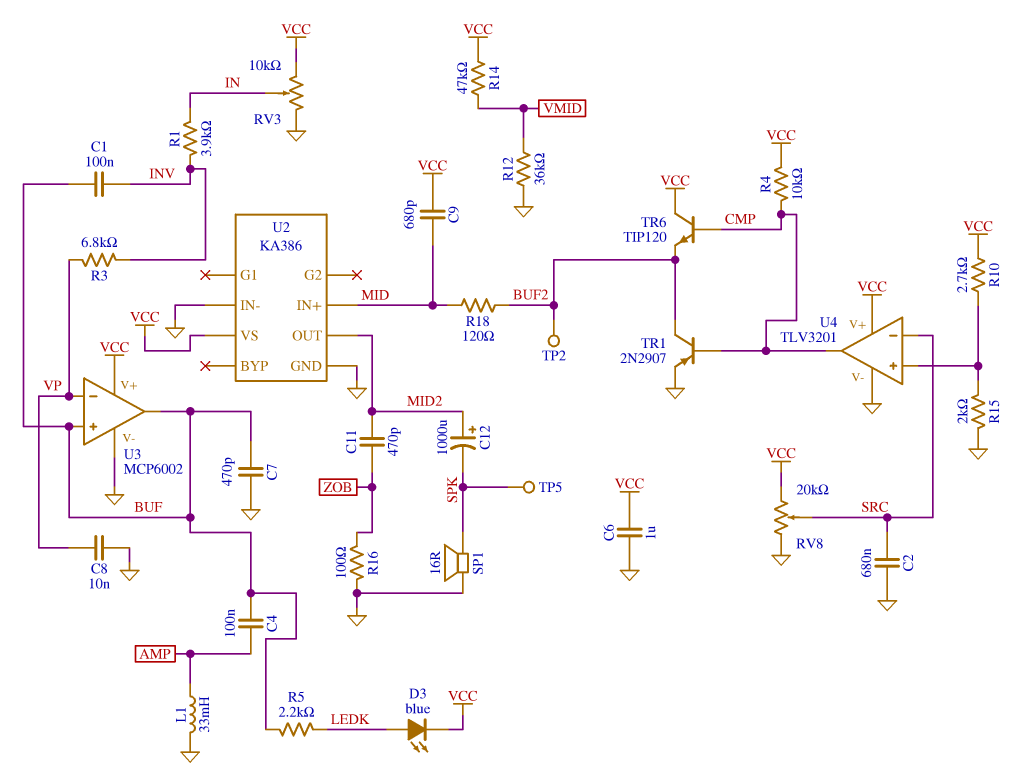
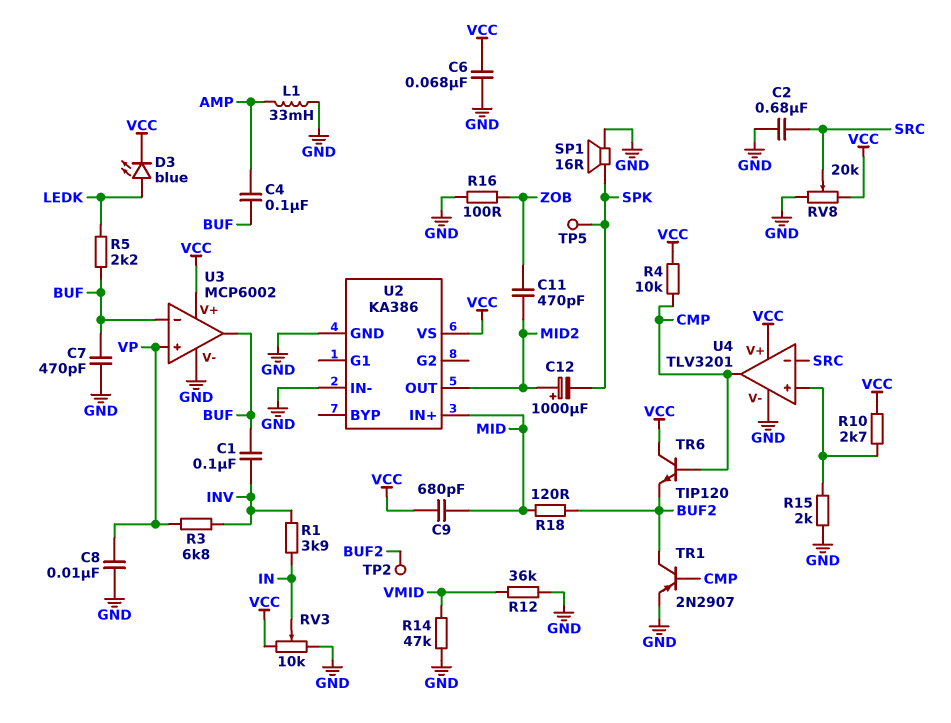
C6: 1uF (GND, VCC) -> 68nF (GND, VCC)
R14: 47k (VCC, VMID) -> 47k (GND, VMID)
U3 pin in+: BUF -> VP
U3 pin in-: VP -> BUF

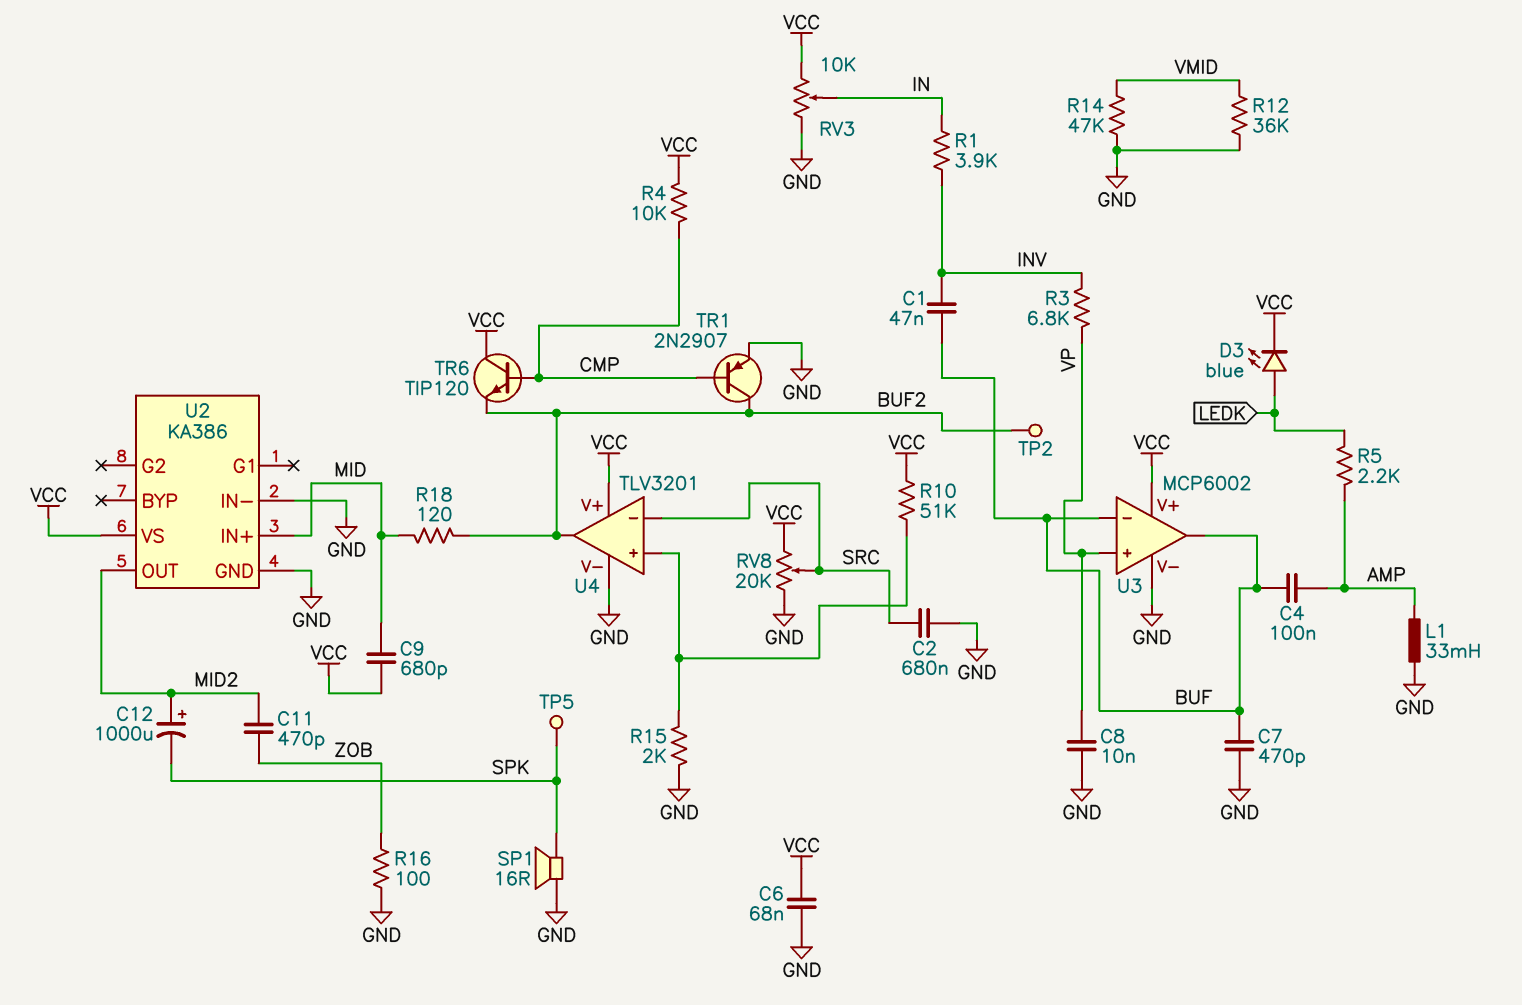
C1: 100nF (BUF, INV) -> 47nF (BUF, INV)
R5: 2.2k (BUF, LEDK) -> 2.2k (AMP, LEDK)
R10: 2.7k (U4/in+, VCC) -> 51k (U4/in+, VCC)
U4 pin out: CMP -> BUF2

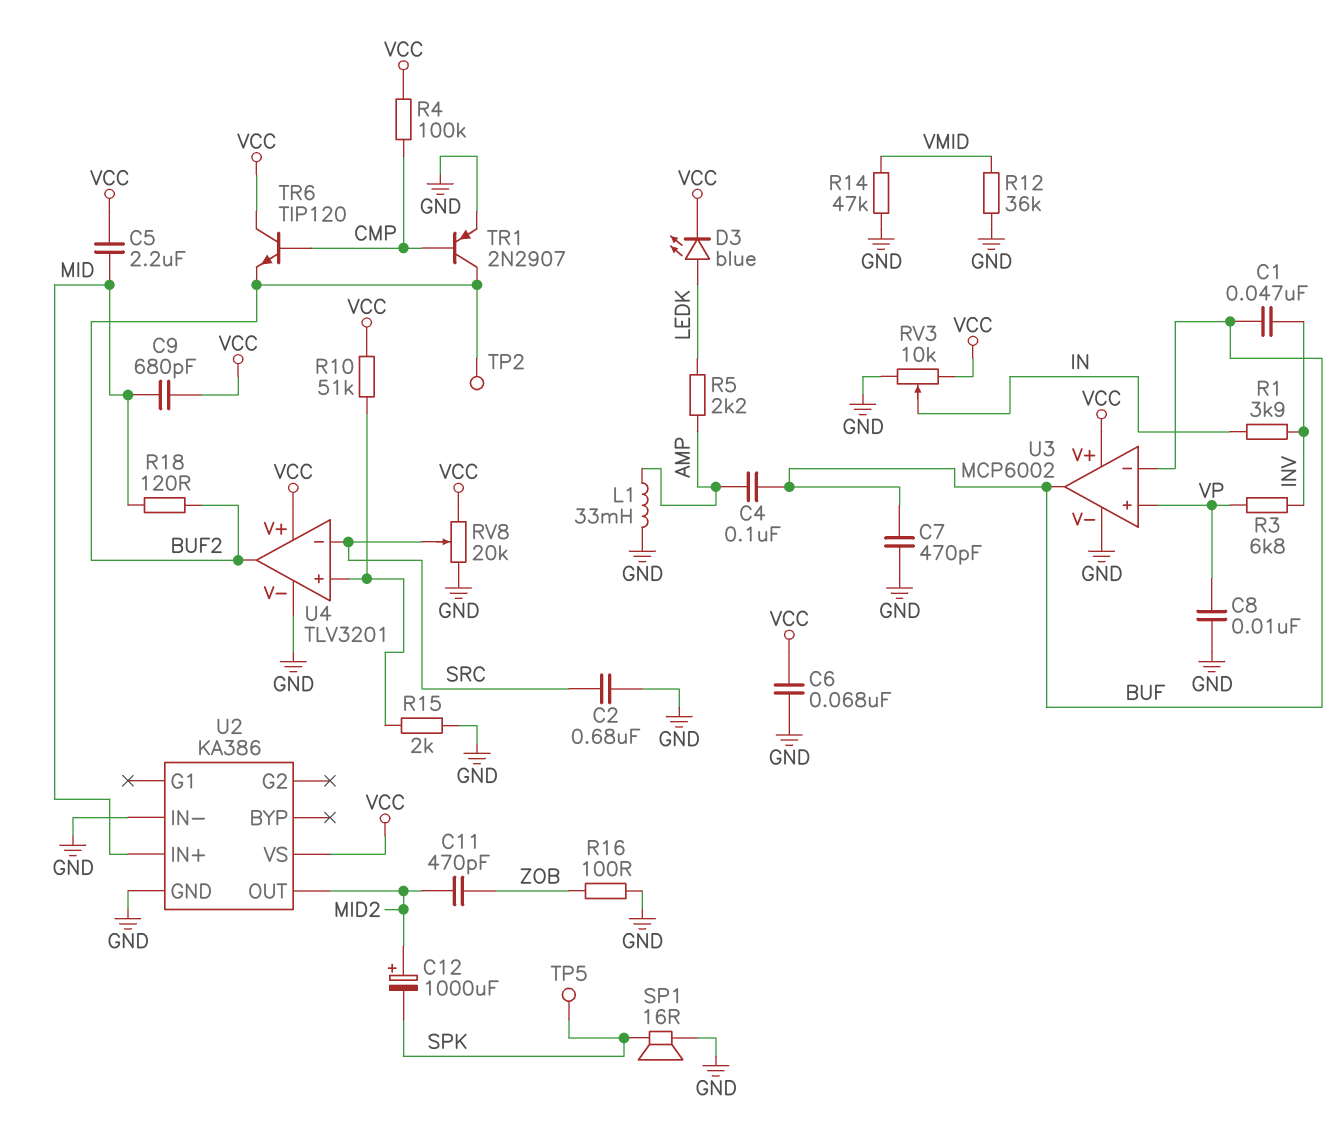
C5: none -> 2.2uF (MID, VCC)
R4: 10k (CMP, VCC) -> 100k (CMP, VCC)

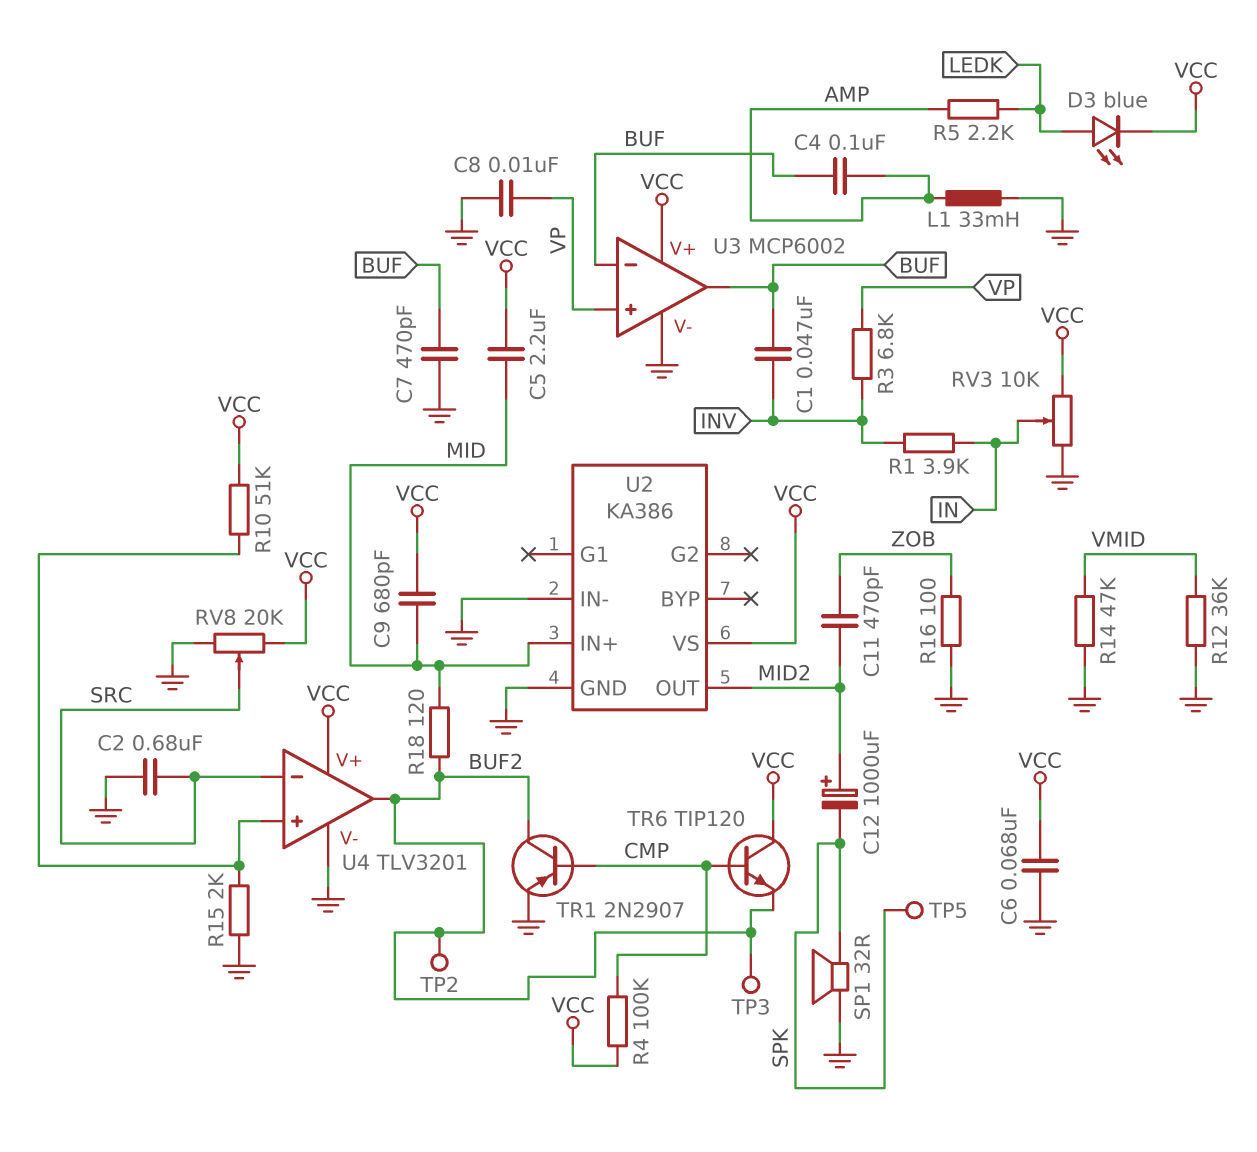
SP1: speaker 16R (GND, SPK) -> speaker 32R (GND, SPK)
TP3: none -> test point (BUF2)

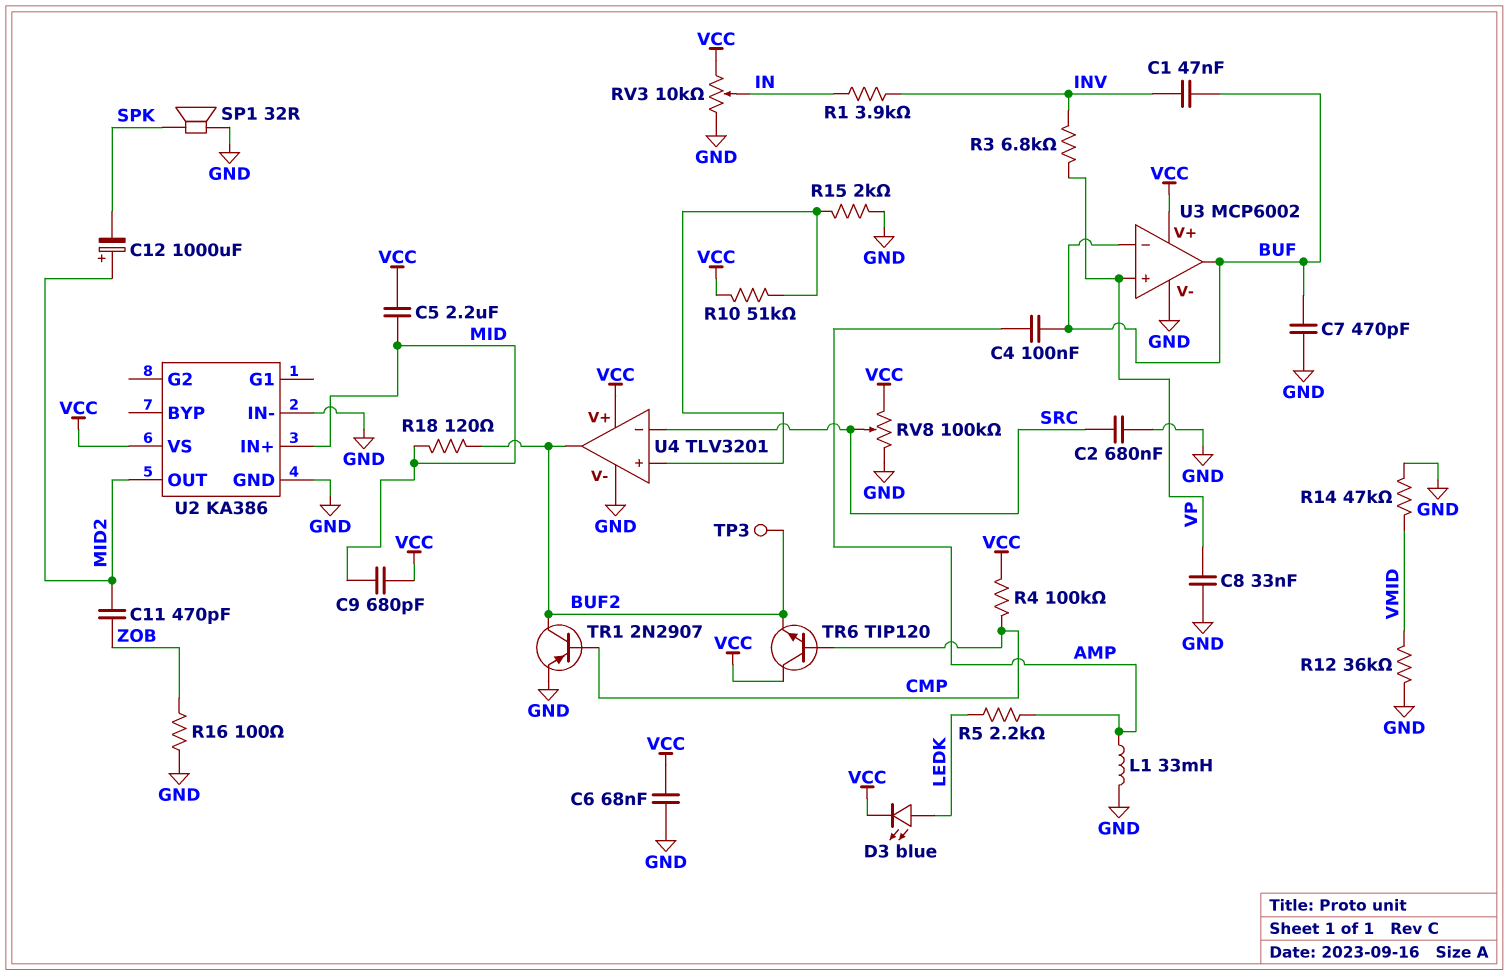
C8: 10nF (GND, VP) -> 33nF (GND, VP)
RV8: 20k (GND, VCC, wiper SRC) -> 100k (GND, VCC, wiper SRC)
TP2: test point (BUF2) -> none
TP5: test point (SPK) -> none

